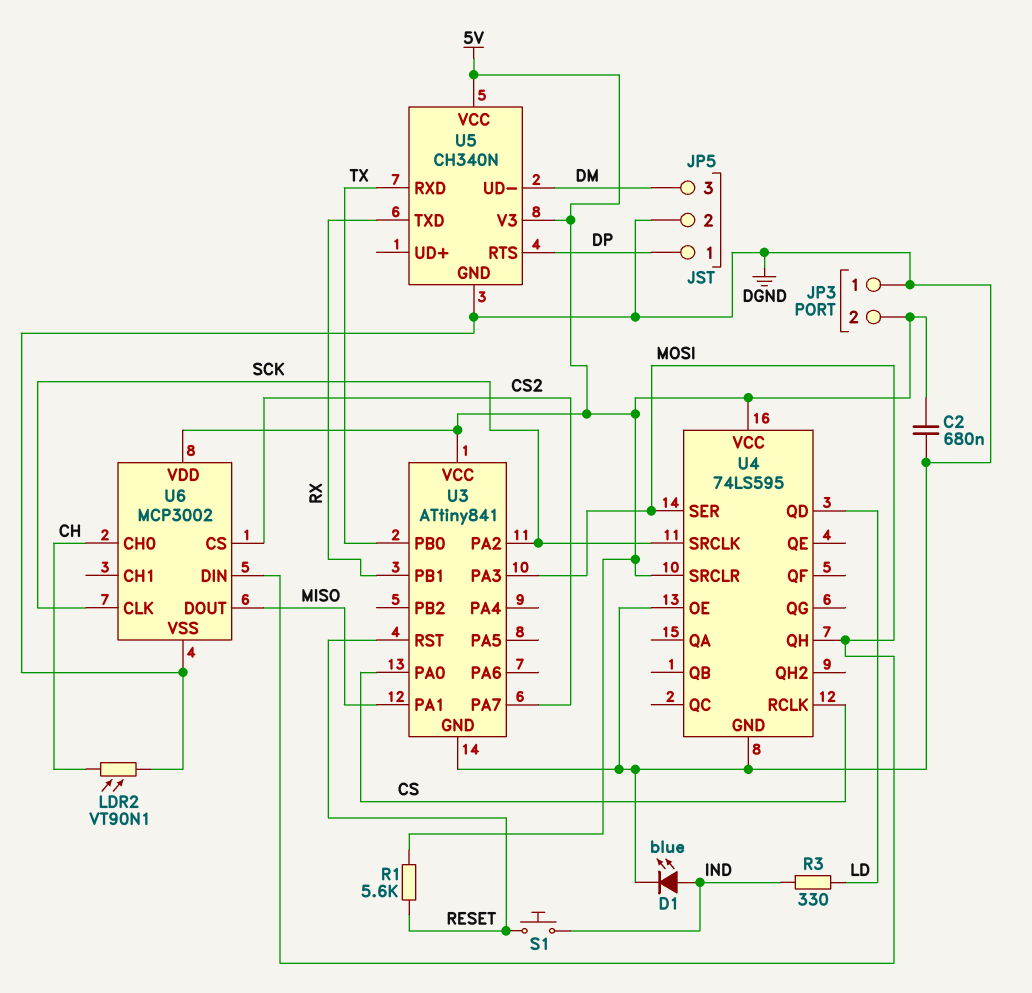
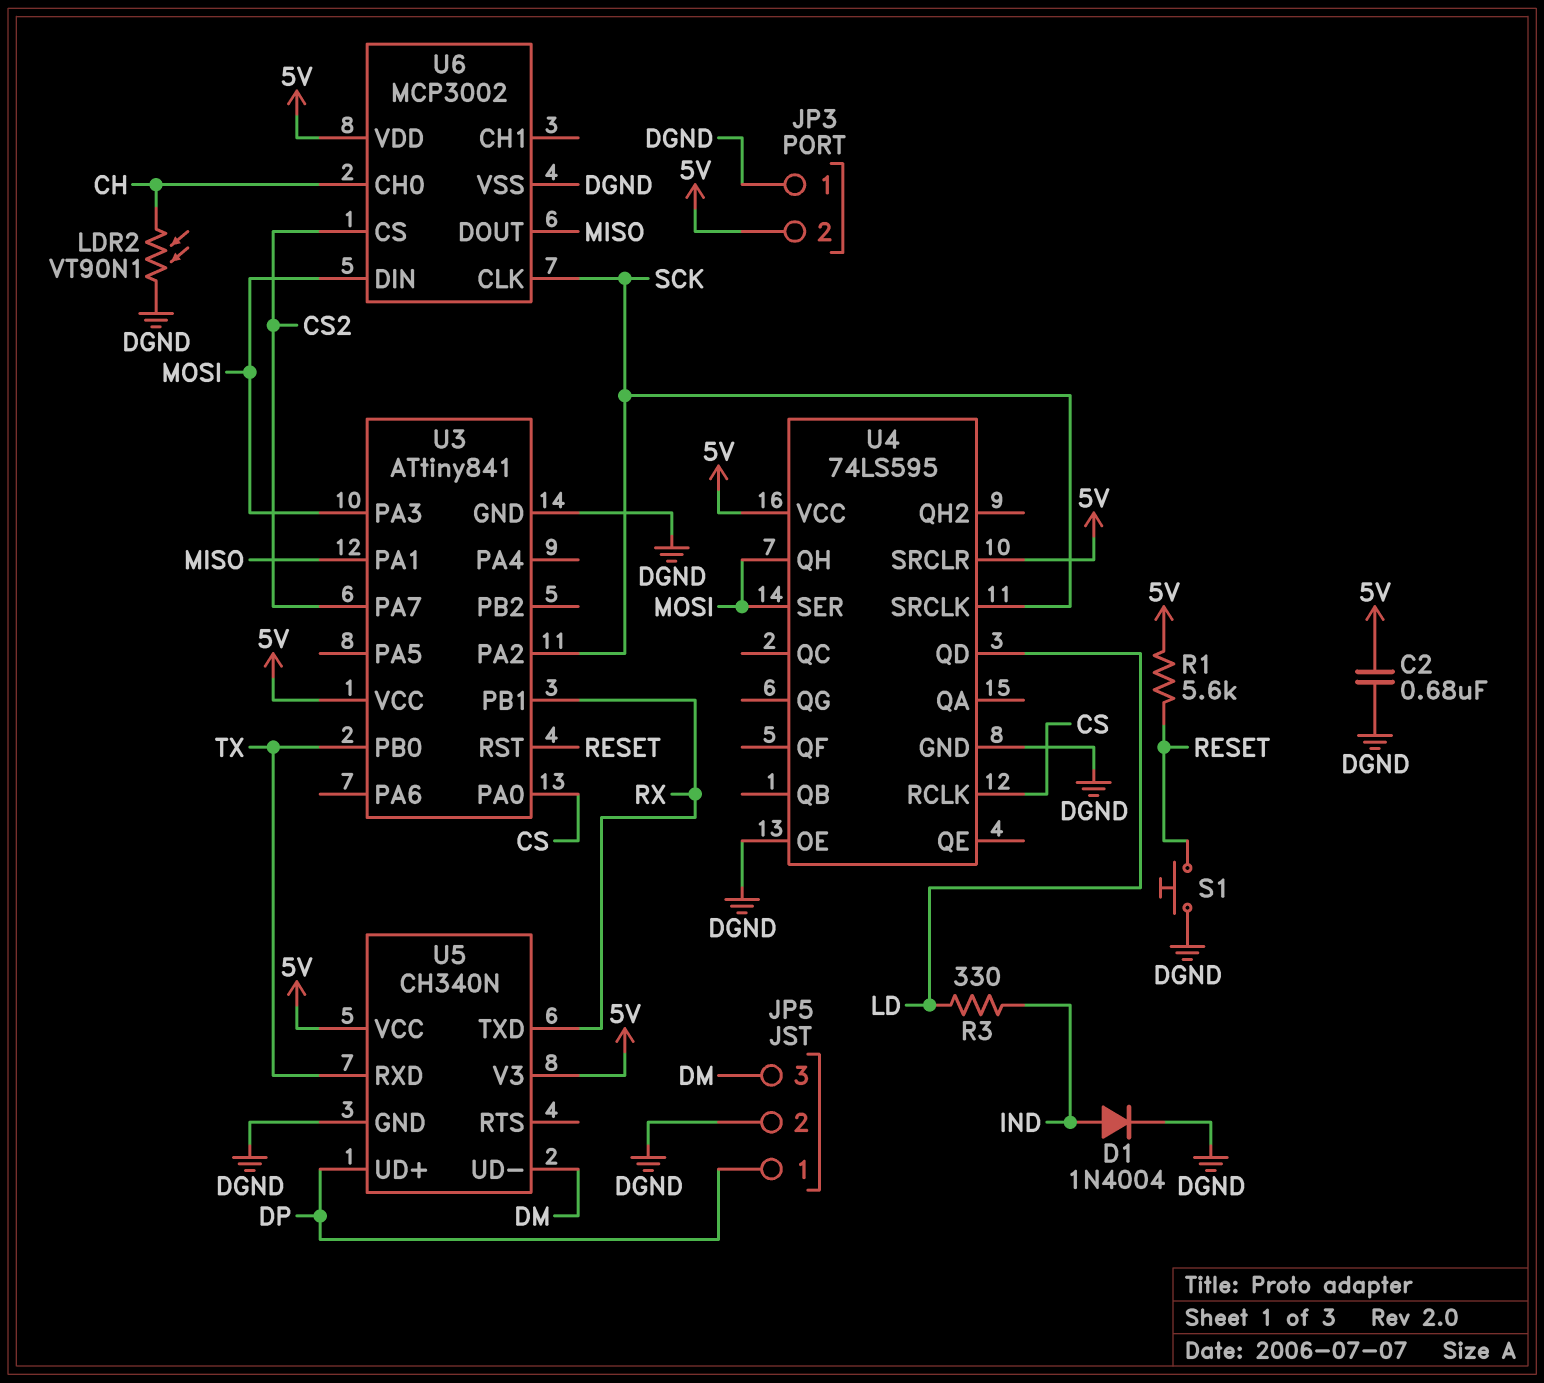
D1: LED blue (A IND, K DGND) -> diode 1N4004 (A IND, K DGND)
S1: button (IND, RESET) -> button (DGND, RESET)
U5 pin RTS: DP -> none
U5 pin UD+: none -> DP

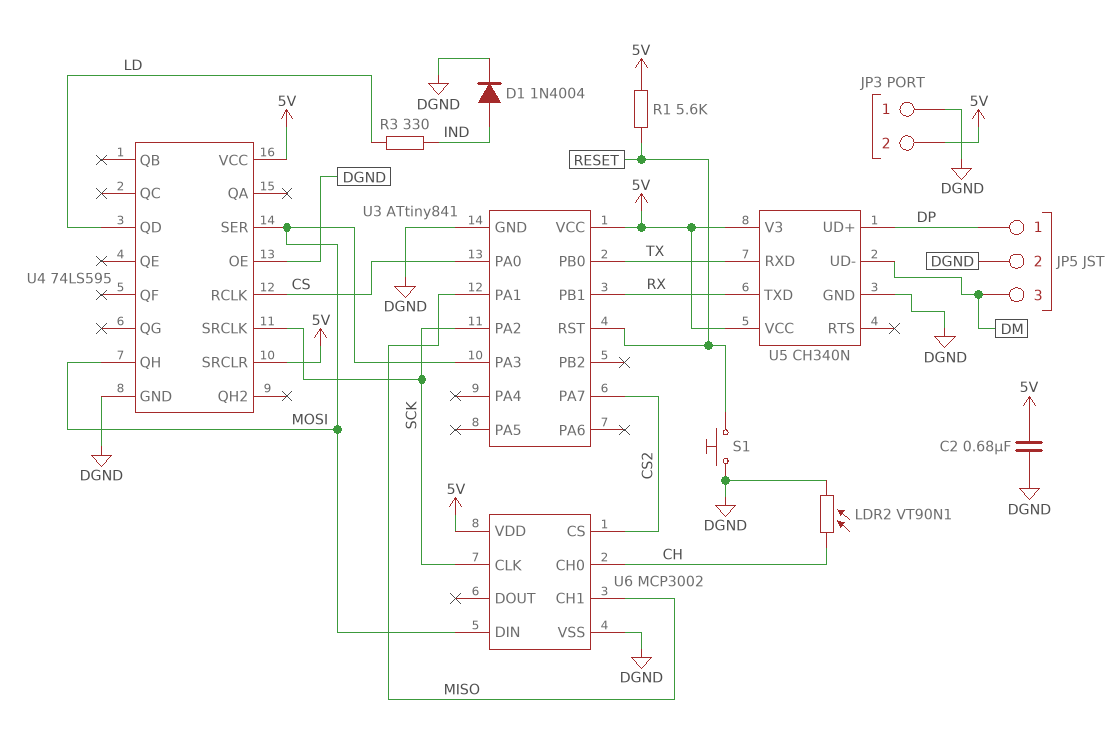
U6 pin CH1: none -> MISO
U6 pin DOUT: MISO -> none

